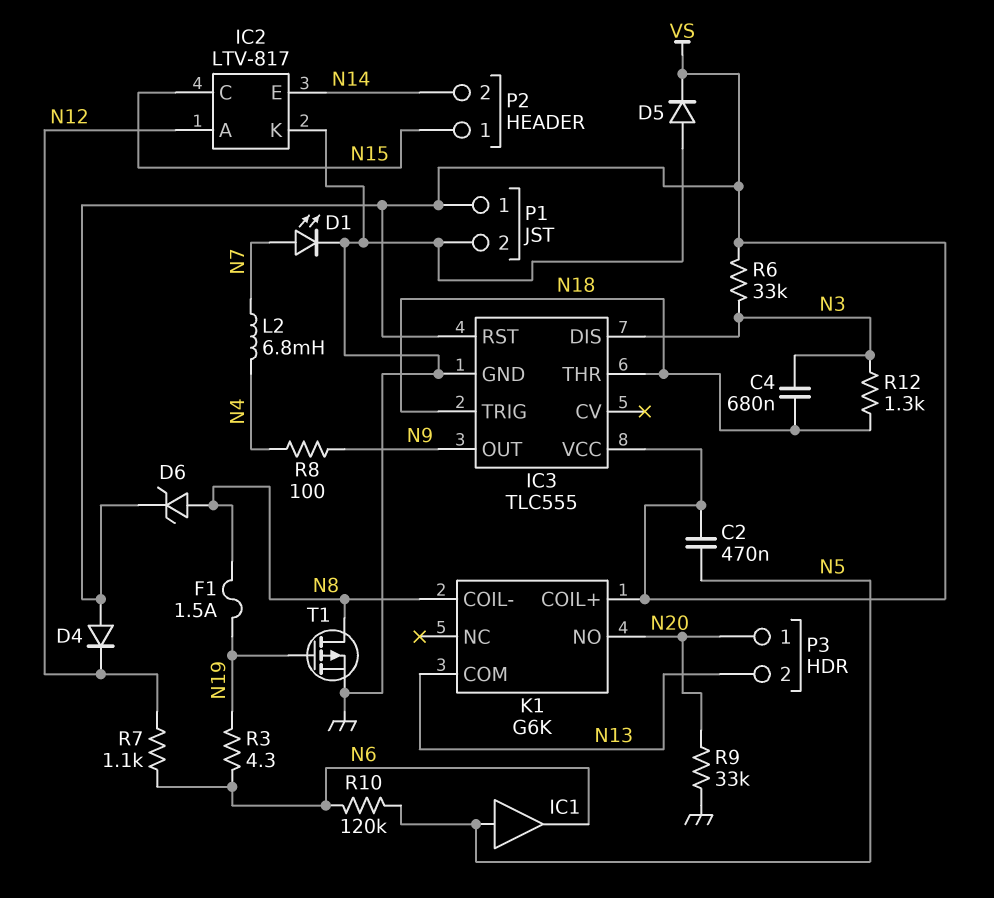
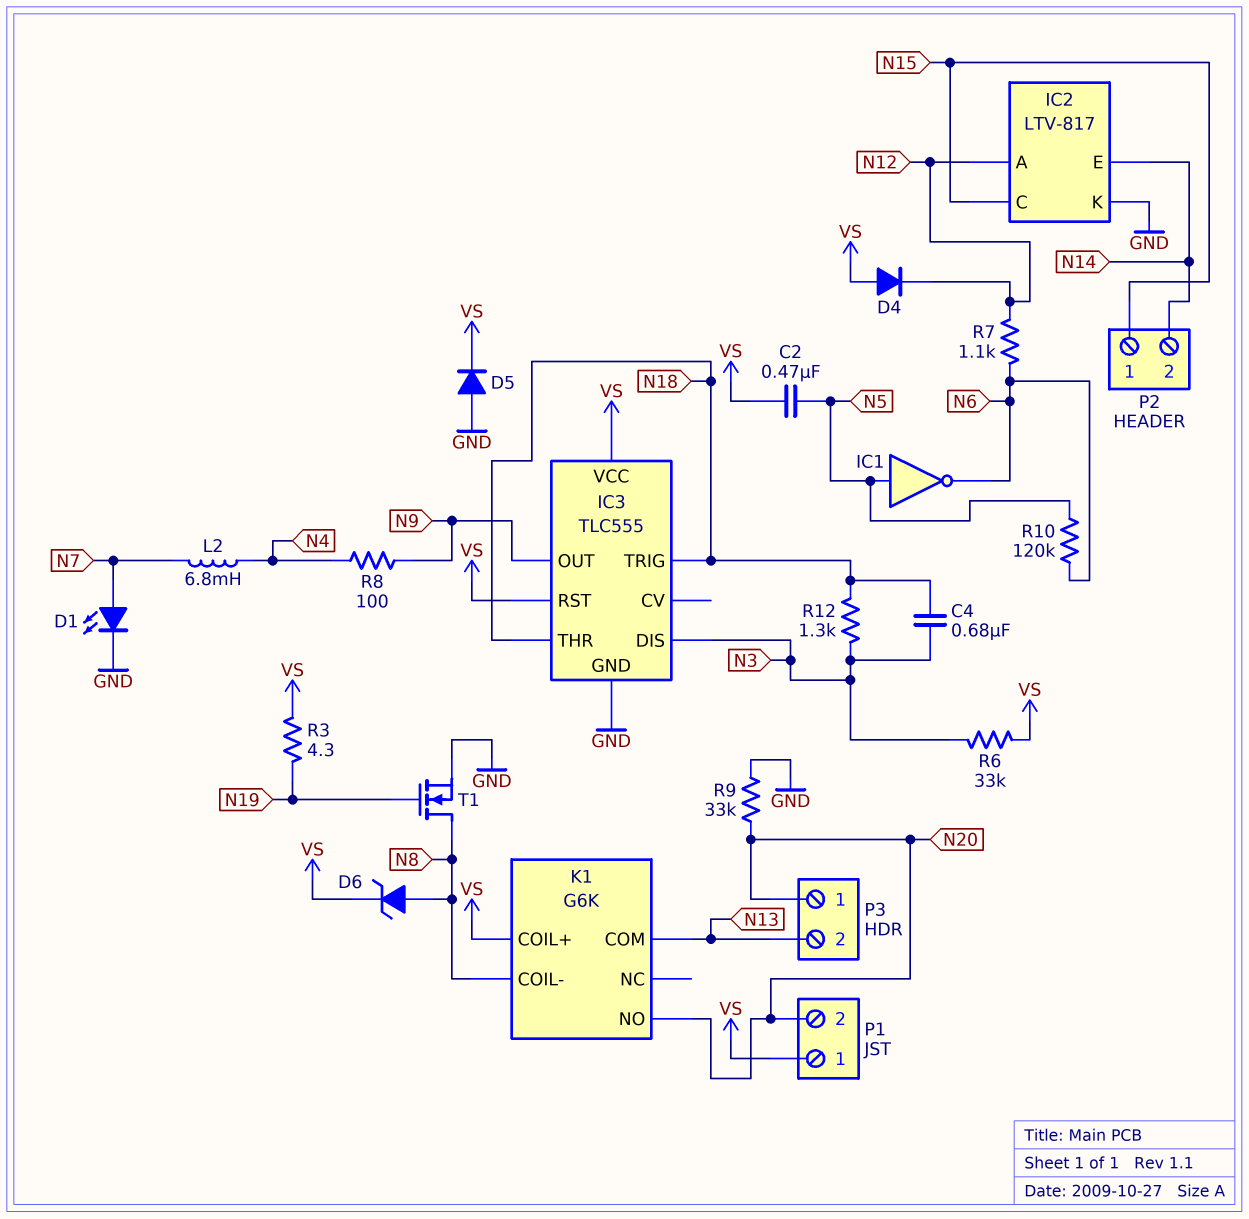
F1: 1.5A (N8, N19) -> none
IC1: buffer (in N5, out N6) -> NOT (in N5, out N6)
P1 pin 2: GND -> N20
R3: 4.3 (N6, N19) -> 4.3 (N19, VS)
T1: PMOS (G N19, D N8, S GND) -> NMOS (G N19, D N8, S GND)

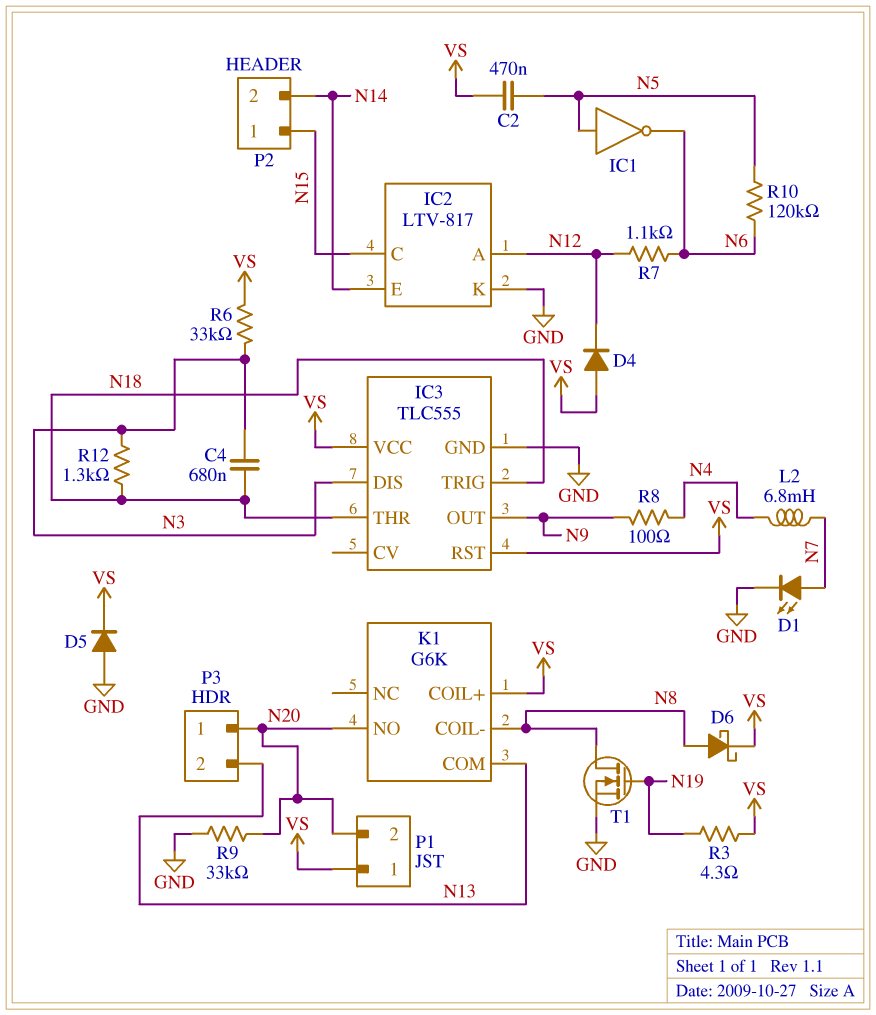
D6: zener (A N8, K VS) -> schottky (A N8, K VS)

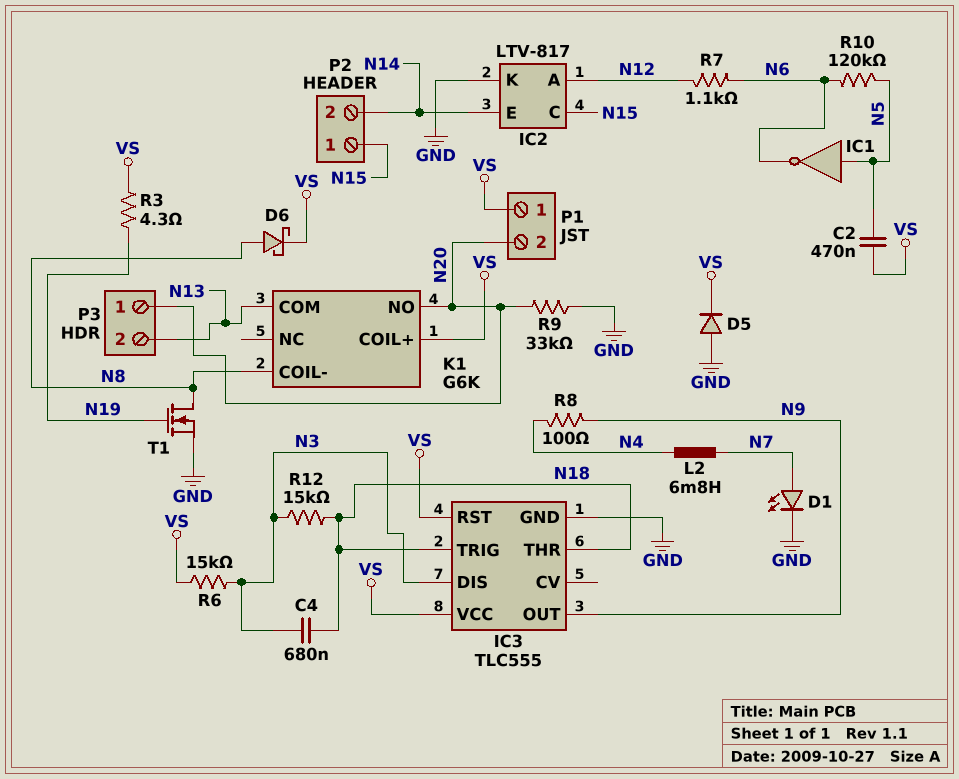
D4: diode (A VS, K N12) -> none
R6: 33k (N3, VS) -> 15k (N3, VS)
R12: 1.3k (N3, N18) -> 15k (N3, N18)

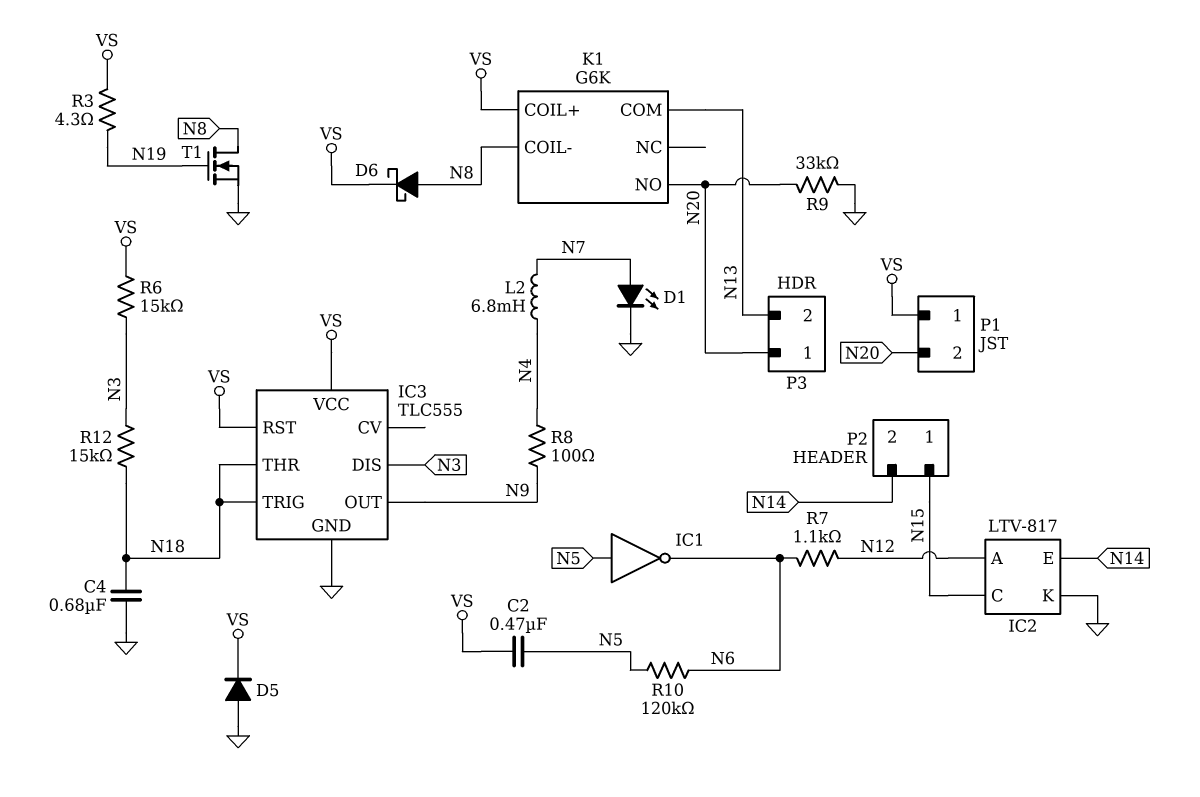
C4: 680nF (N3, N18) -> 680nF (GND, N18)

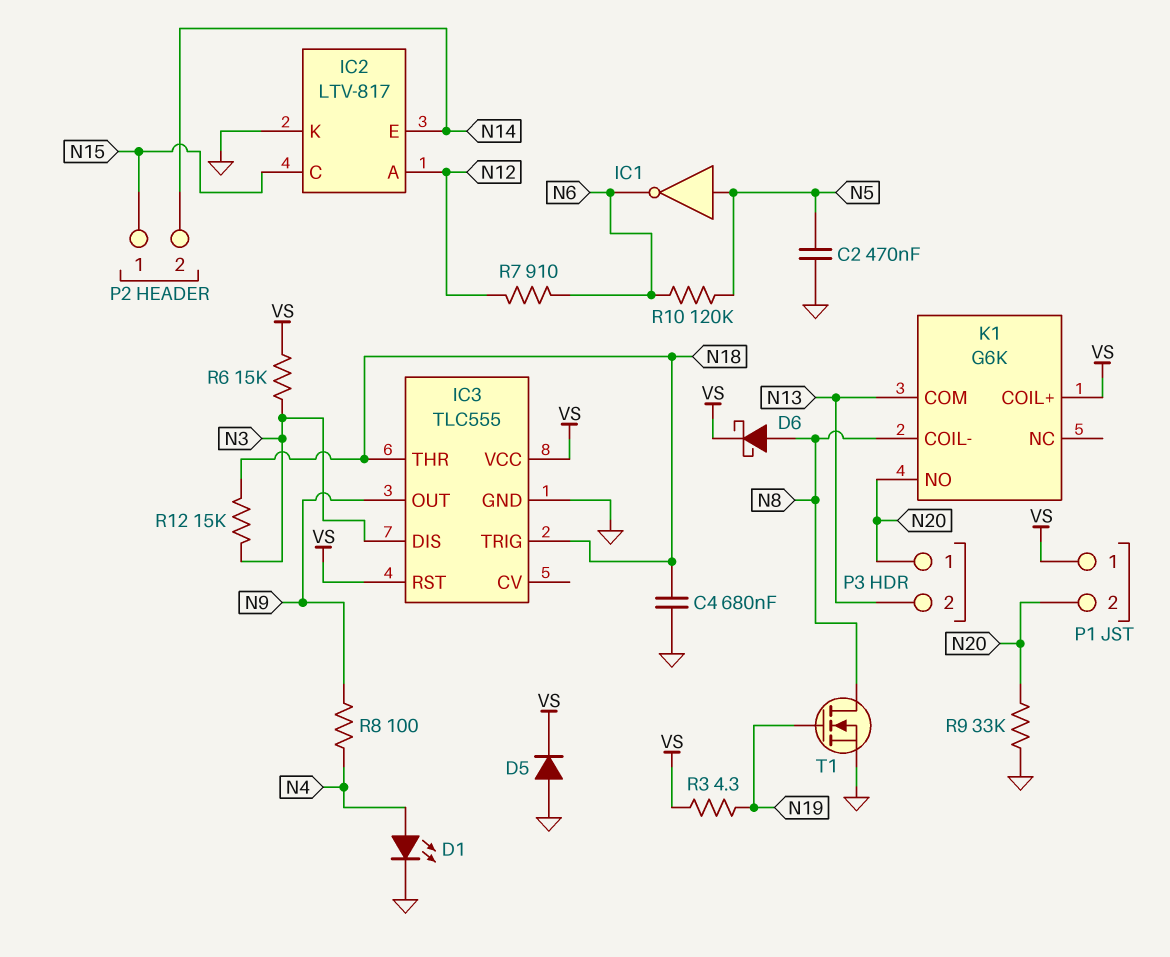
C2: 470nF (N5, VS) -> 470nF (GND, N5)
D1: LED (A N7, K GND) -> LED (A N4, K GND)
L2: 6.8mH (N4, N7) -> none
R7: 1.1k (N6, N12) -> 910 (N6, N12)

